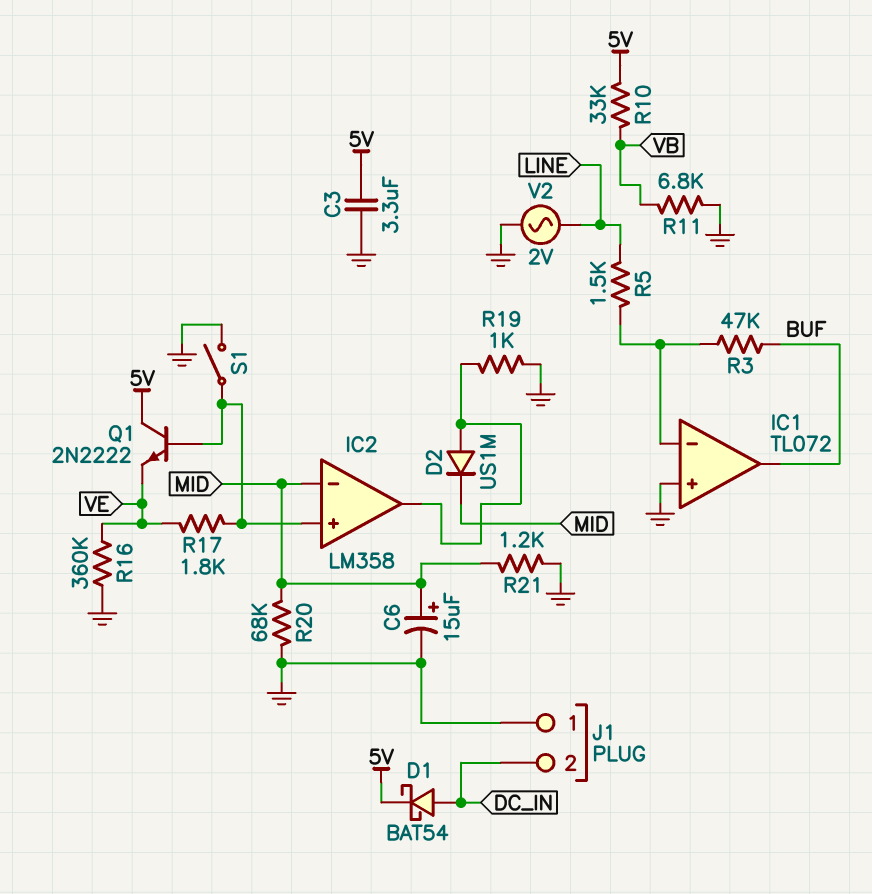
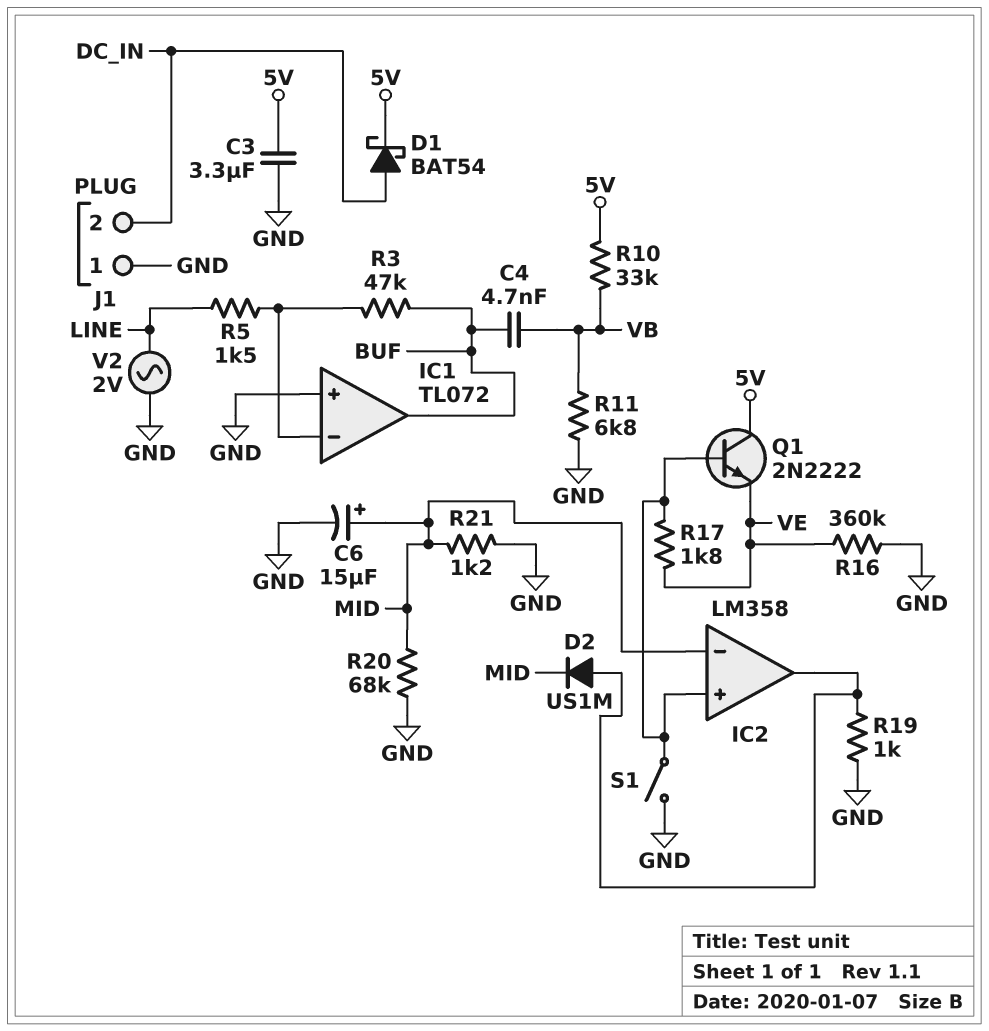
C4: none -> 4.7nF (BUF, VB)

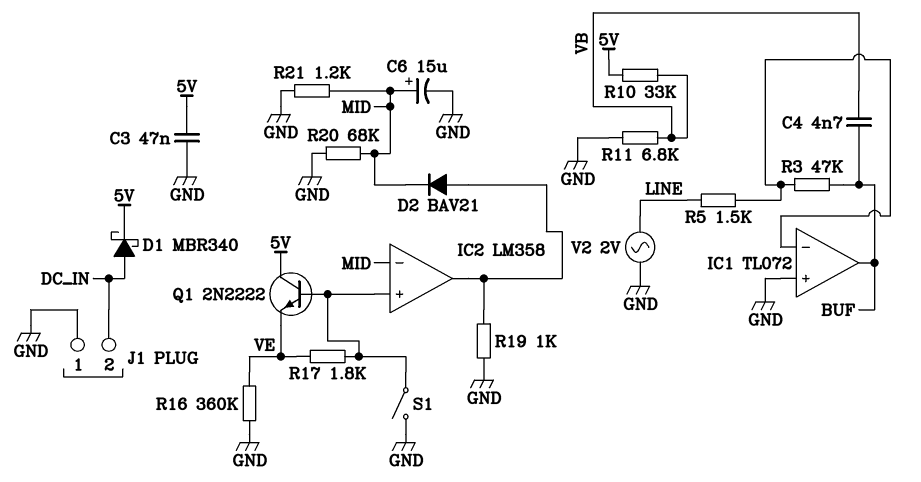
C3: 3.3uF (5V, GND) -> 47nF (5V, GND)
D1: schottky BAT54 (A DC_IN, K 5V) -> schottky MBR340 (A DC_IN, K 5V)
D2: diode US1M (A IC2/out, K MID) -> diode BAV21 (A IC2/out, K MID)

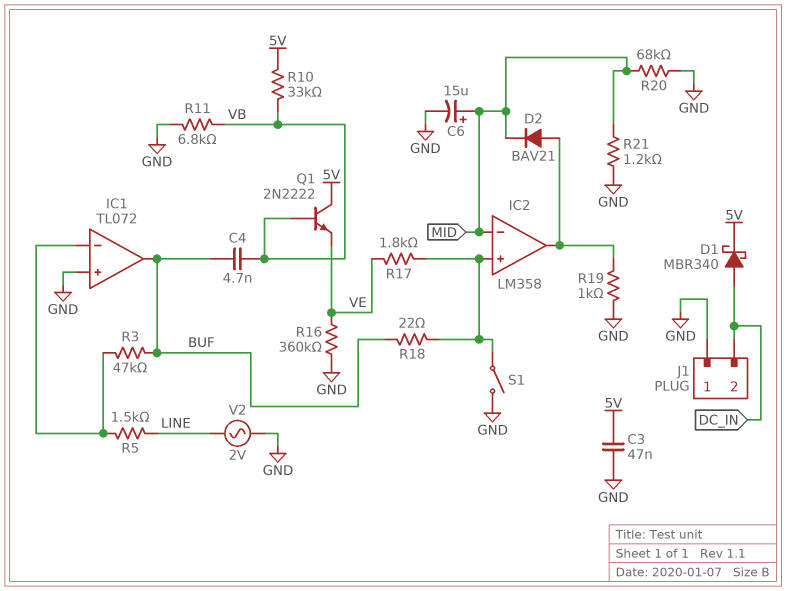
Q1: NPN 2N2222 (B IC2/in+, C 5V, E VE) -> NPN 2N2222 (B VB, C 5V, E VE)
R18: none -> 22 (BUF, IC2/in+)

